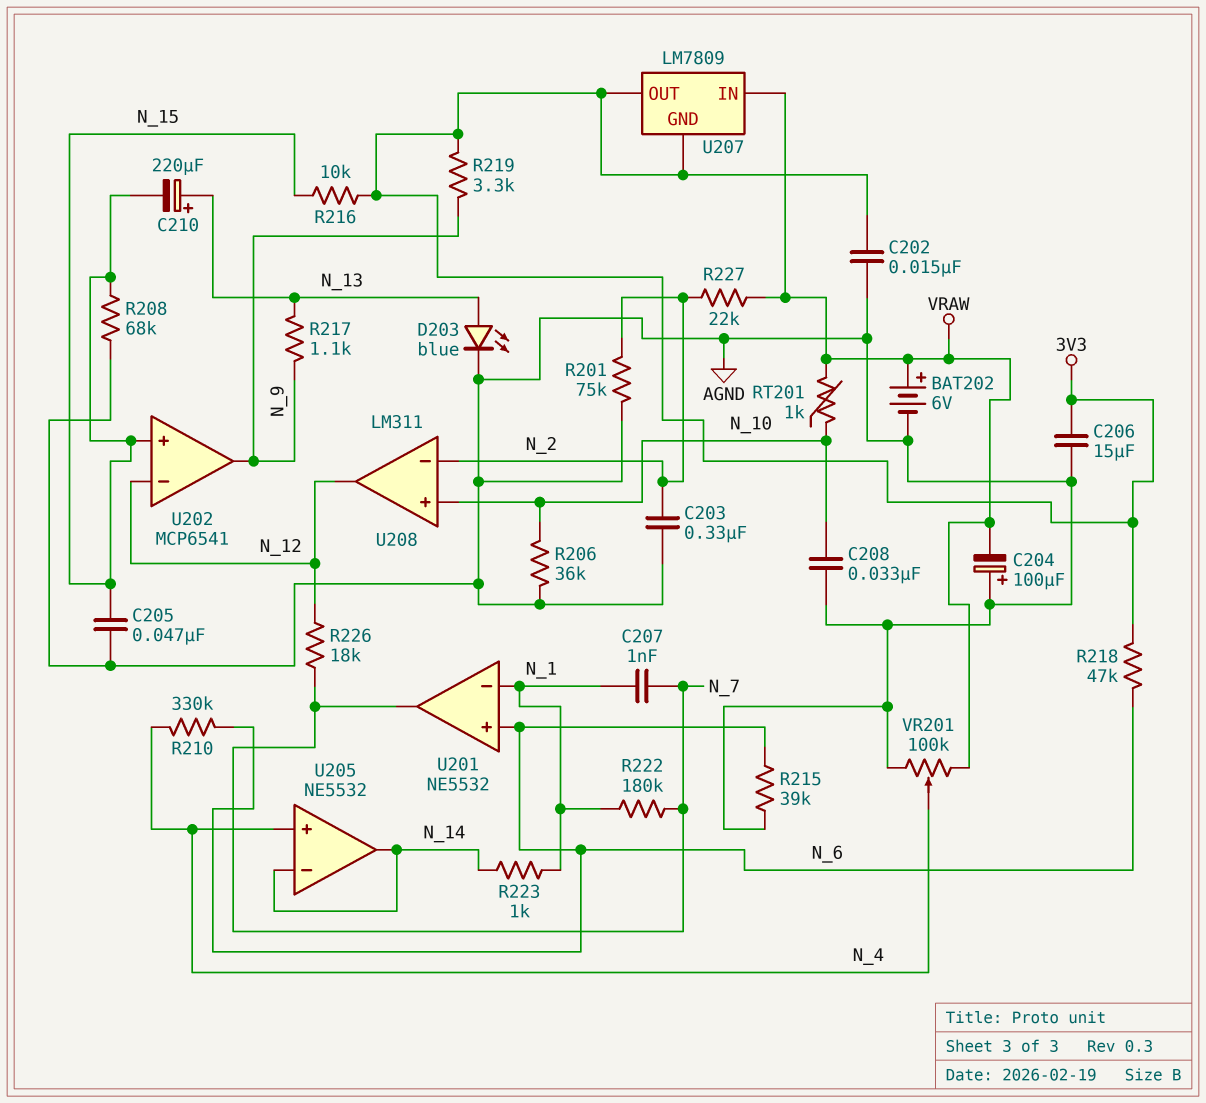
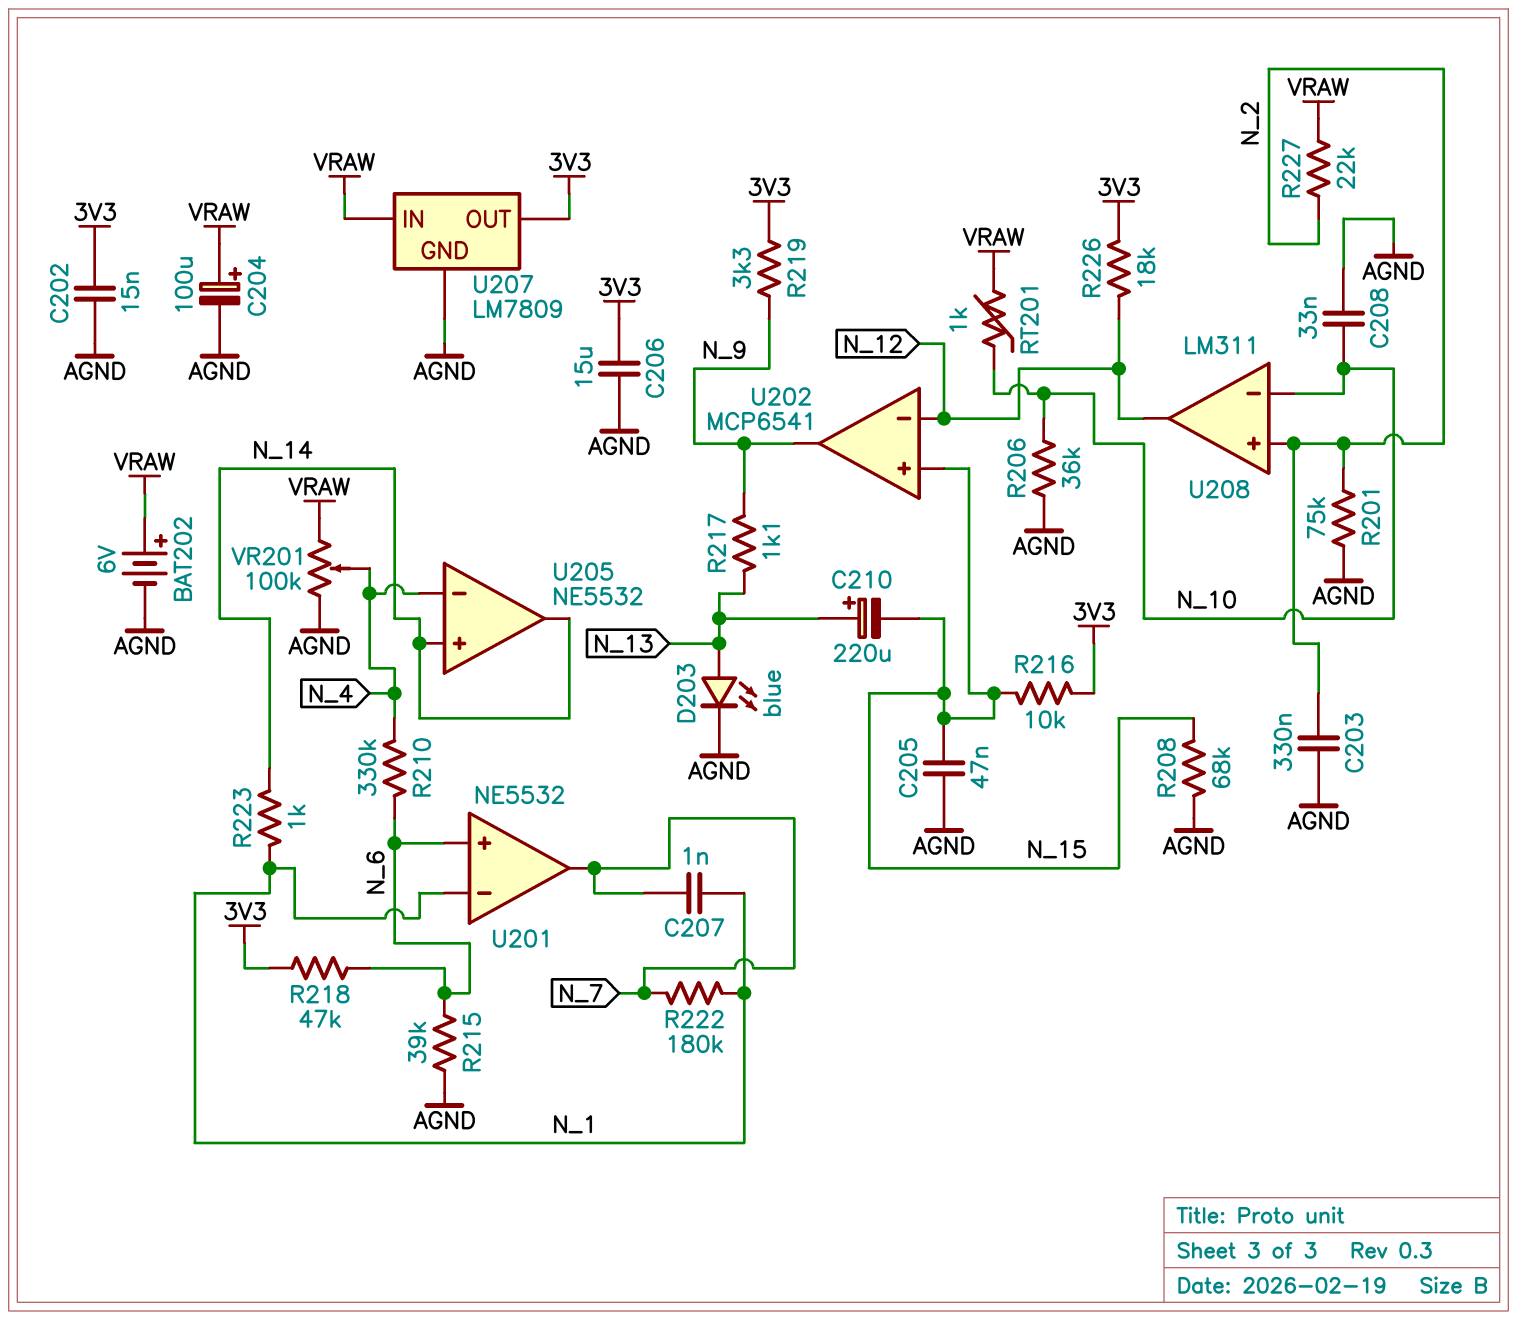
C204: 100uF (plus AGND, minus VRAW) -> 100uF (plus VRAW, minus AGND)
R226: 18k (N_7, N_12) -> 18k (3V3, N_12)
U205 pin in+: N_4 -> N_14
U205 pin in-: N_14 -> N_4
U207 pin GND: 3V3 -> AGND
U208 pin in+: N_10 -> N_2
U208 pin in-: N_2 -> N_10

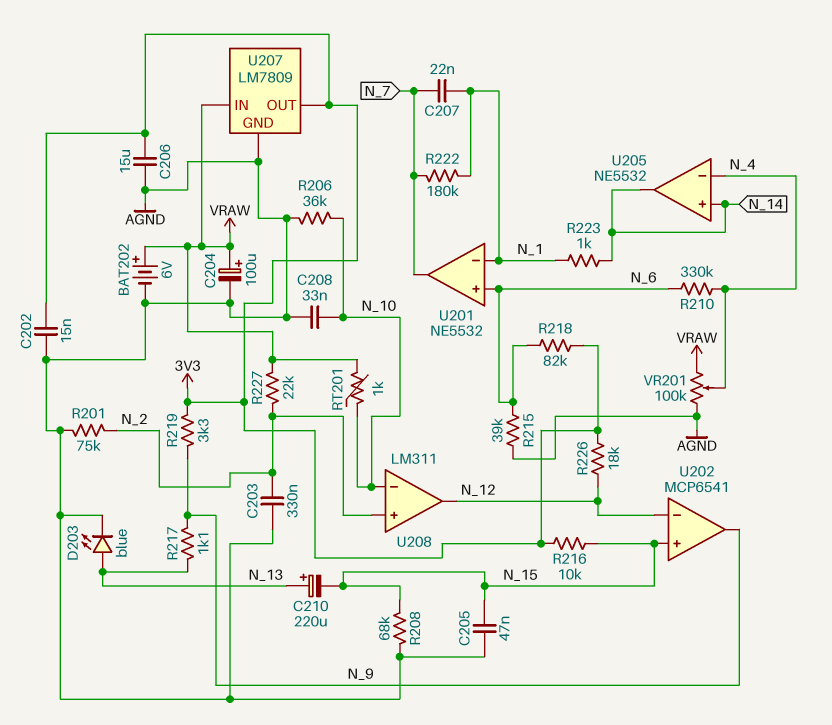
C207: 1nF (N_1, N_7) -> 22nF (N_1, N_7)
R218: 47k (3V3, N_6) -> 82k (3V3, N_6)

